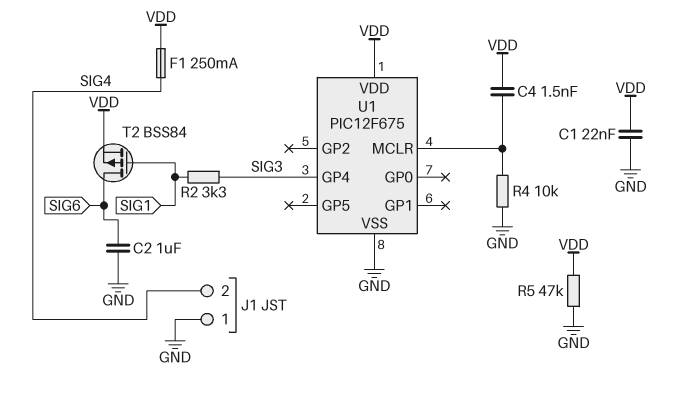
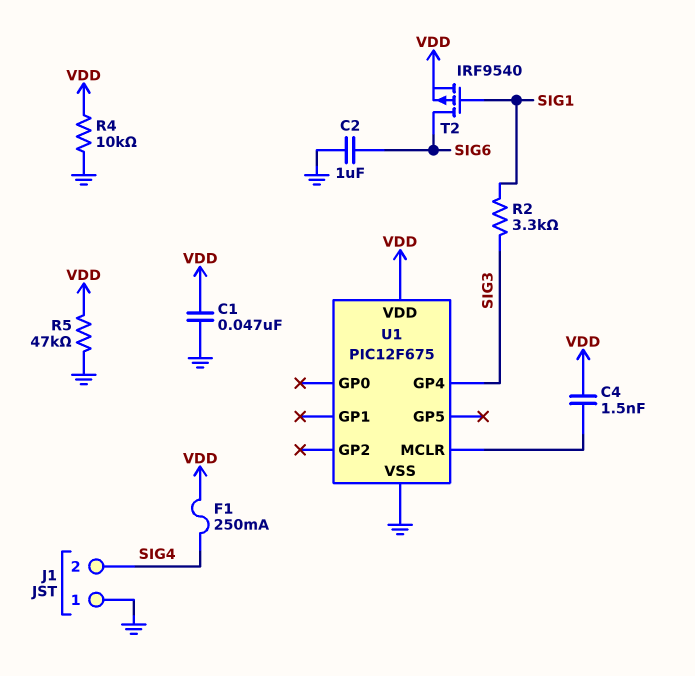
C1: 22nF (GND, VDD) -> 47nF (GND, VDD)
R4: 10k (GND, U1/MCLR) -> 10k (GND, VDD)
T2: PMOS BSS84 (G SIG1, D SIG6, S VDD) -> PMOS IRF9540 (G SIG1, D SIG6, S VDD)

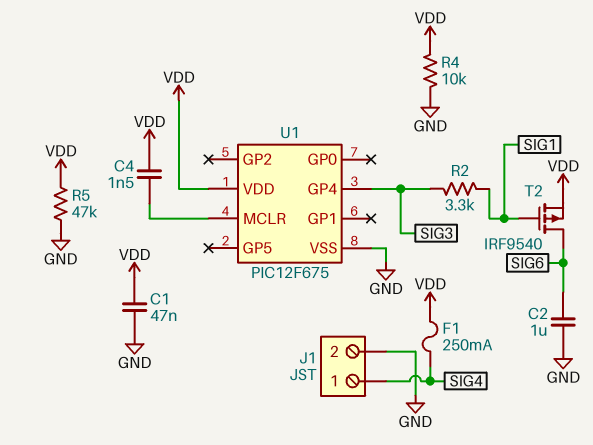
J1 pin 1: GND -> SIG4
J1 pin 2: SIG4 -> GND

